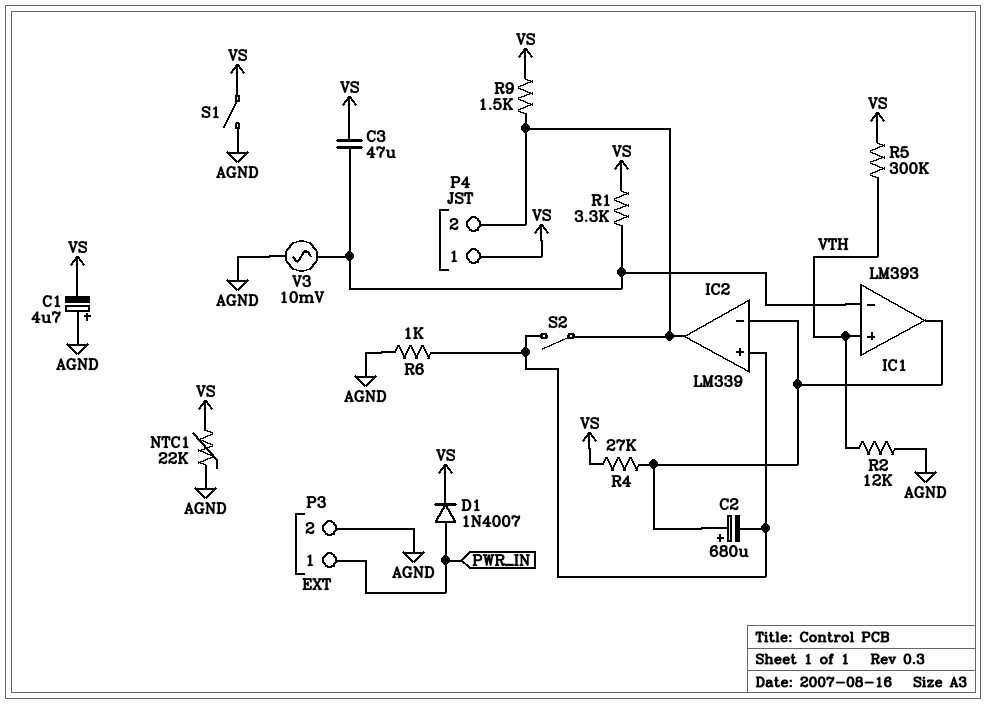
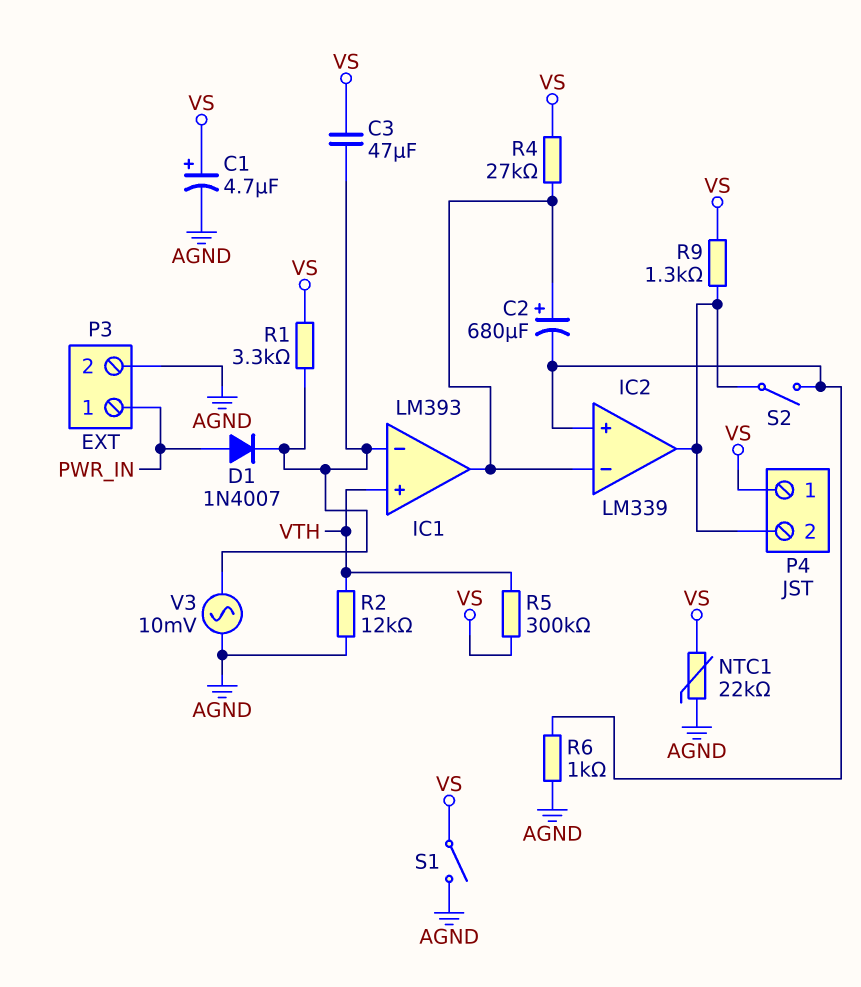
C1: 4.7uF (plus AGND, minus VS) -> 4.7uF (plus VS, minus AGND)
D1: diode 1N4007 (A PWR_IN, K VS) -> diode 1N4007 (A PWR_IN, K IC1/in-)
R9: 1.5k (IC2/out, VS) -> 1.3k (IC2/out, VS)

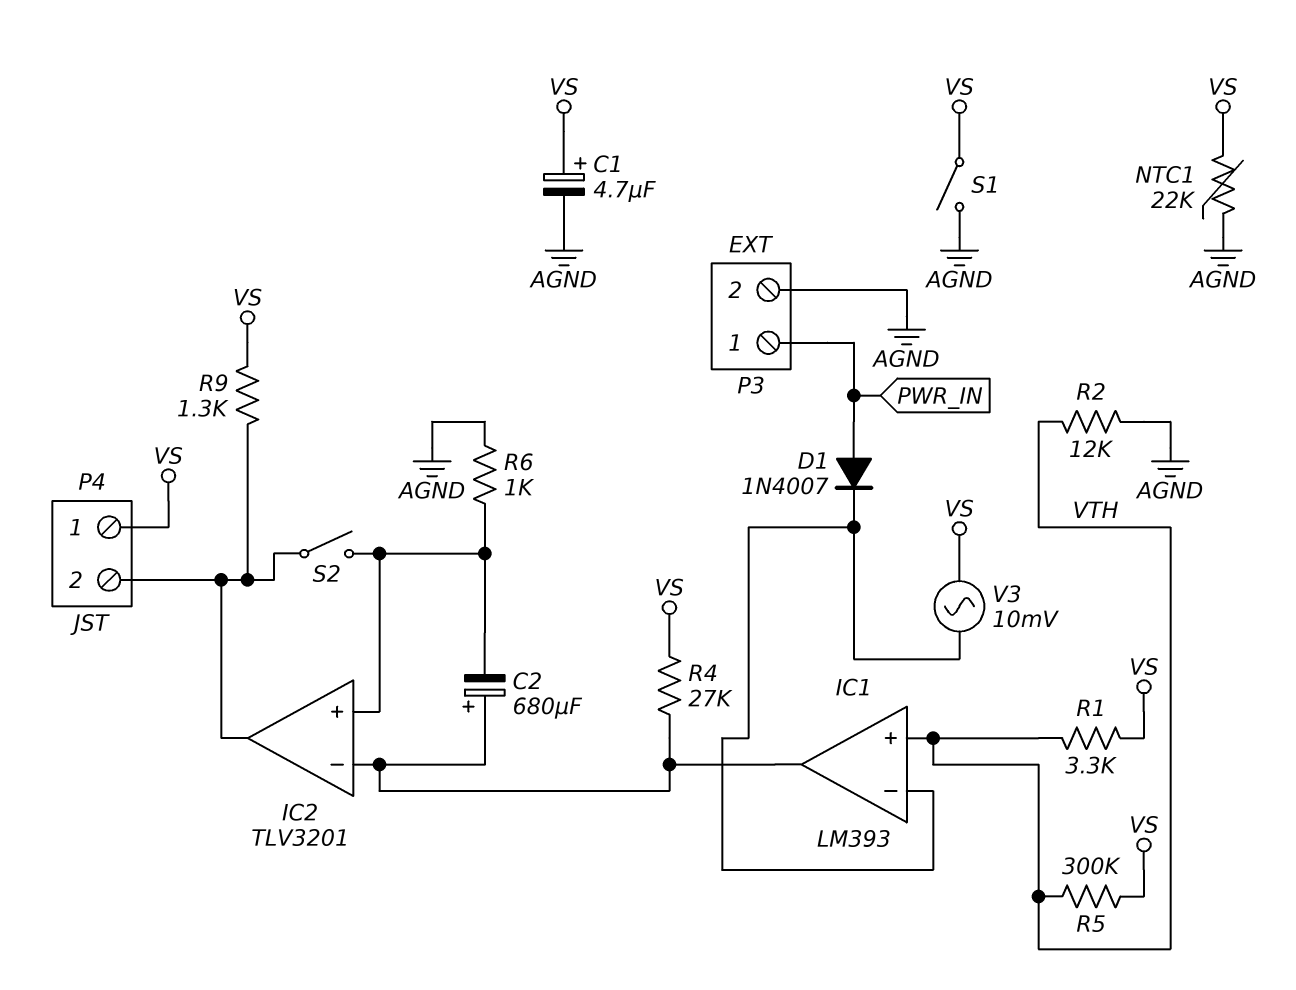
C3: 47uF (IC1/in-, VS) -> none
IC2: LM339 -> TLV3201
R1: 3.3k (IC1/in-, VS) -> 3.3k (VS, VTH)
V3: AC 10mV (AGND, IC1/in-) -> AC 10mV (IC1/in-, VS)

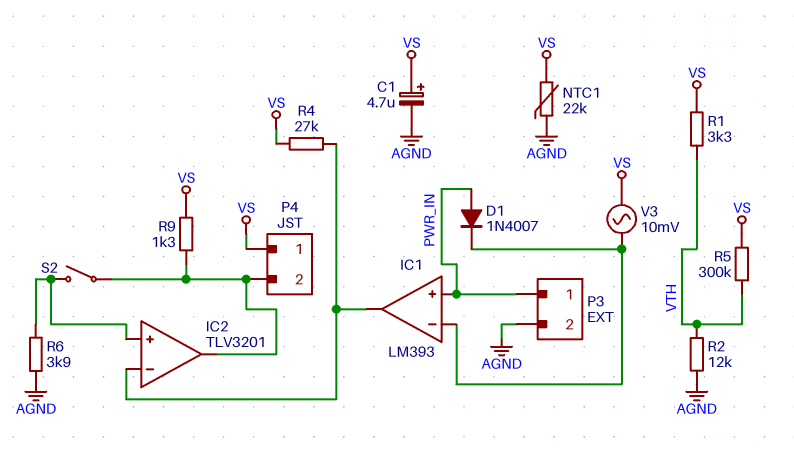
C2: 680uF (plus IC1/out, minus IC2/in+) -> none
IC1 pin in+: VTH -> PWR_IN
R6: 1k (AGND, IC2/in+) -> 3.9k (AGND, IC2/in+)
S1: switch (AGND, VS) -> none

